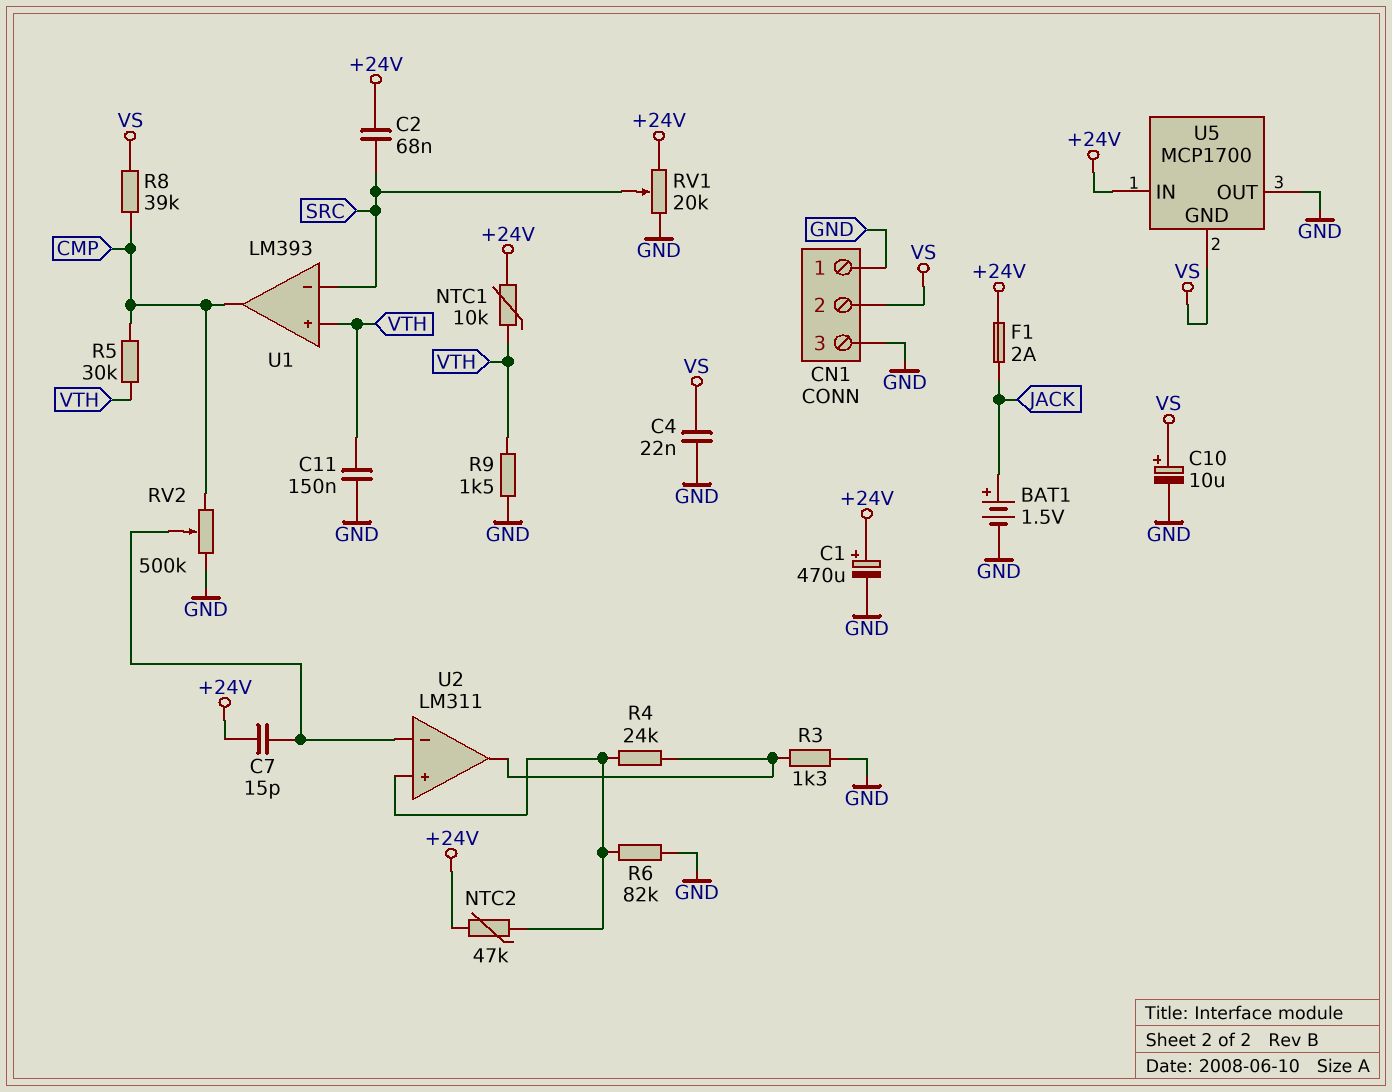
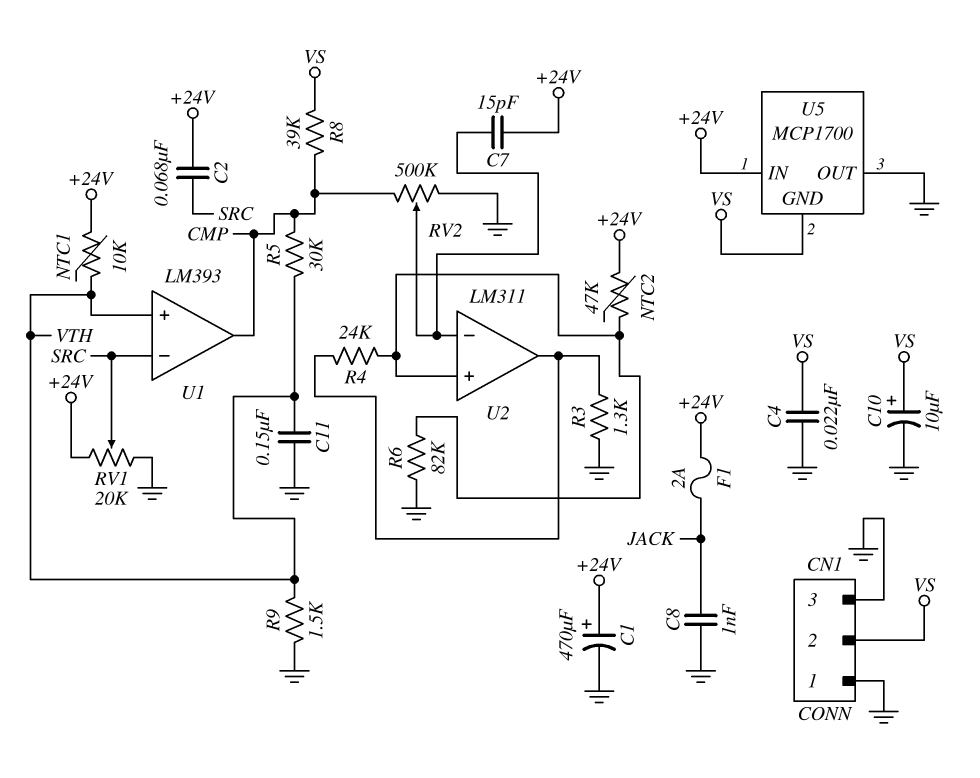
BAT1: 1.5V (plus JACK, minus GND) -> none
C8: none -> 1nF (GND, JACK)

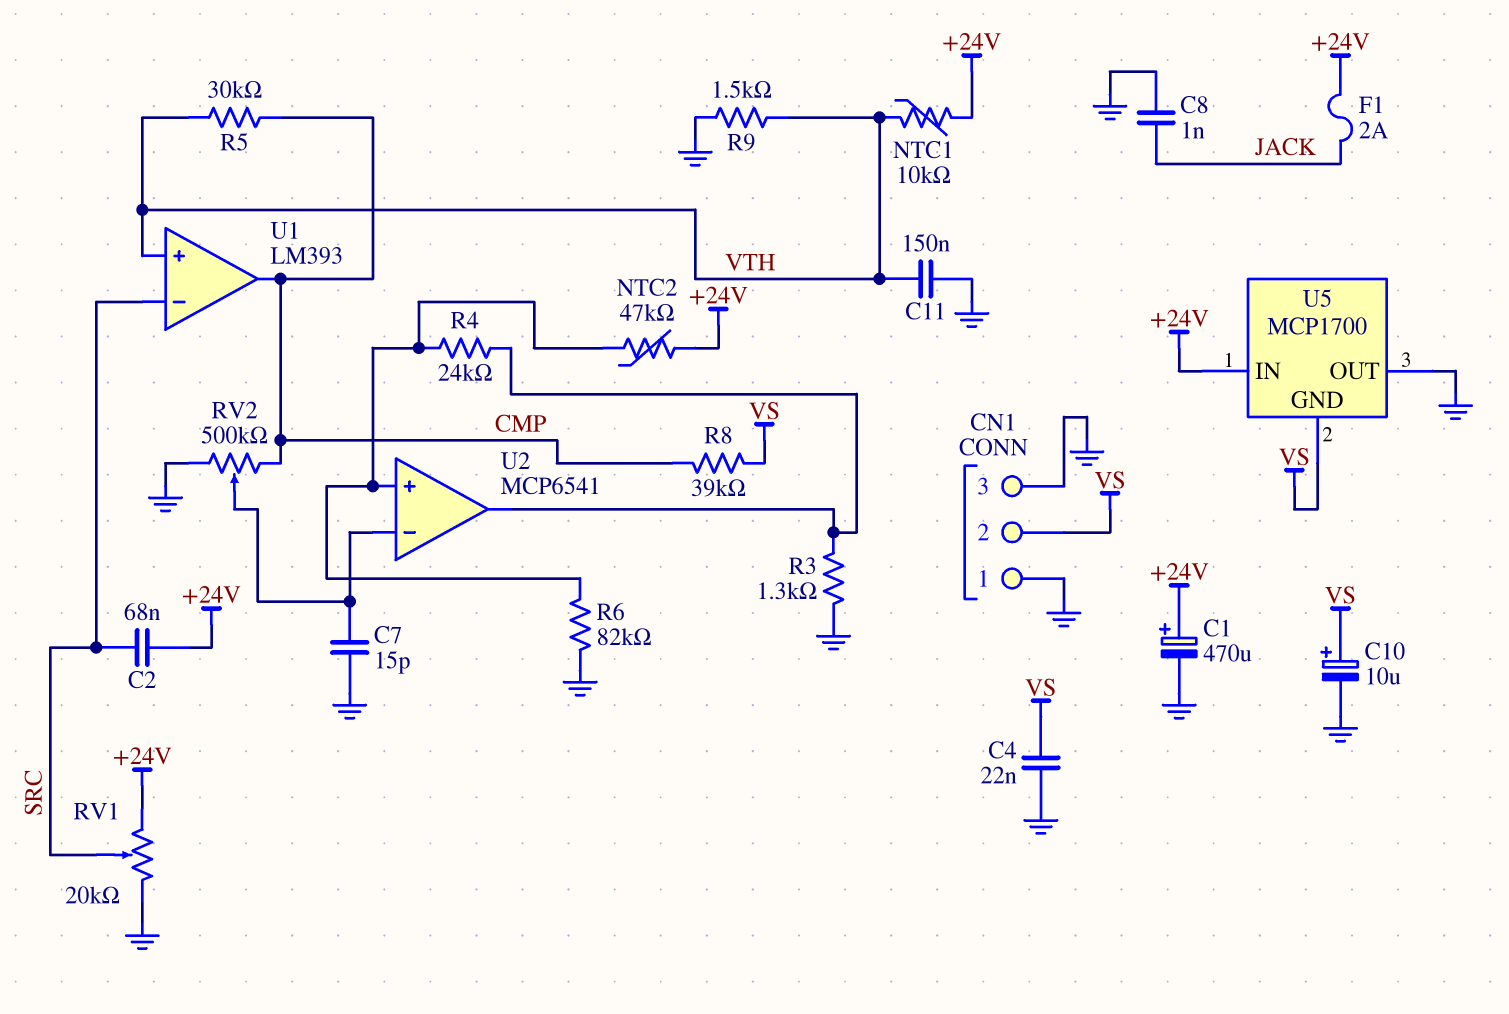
C7: 15pF (+24V, U2/in-) -> 15pF (GND, U2/in-)
U2: LM311 -> MCP6541

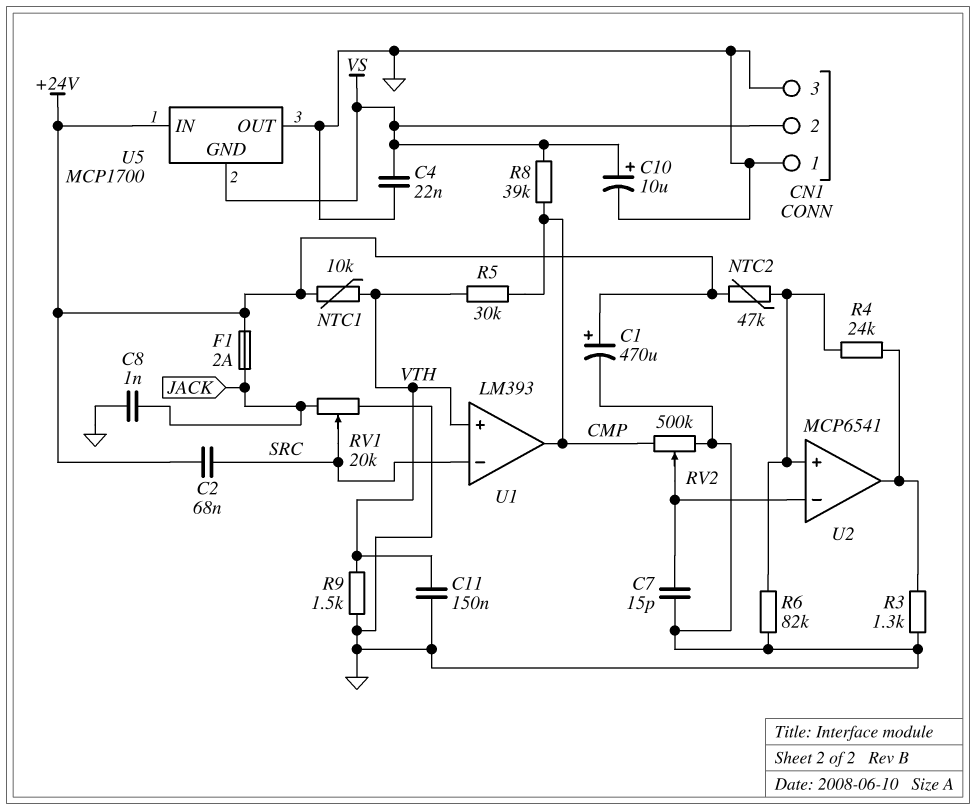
RV1: 20k (+24V, GND, wiper SRC) -> 20k (GND, JACK, wiper SRC)

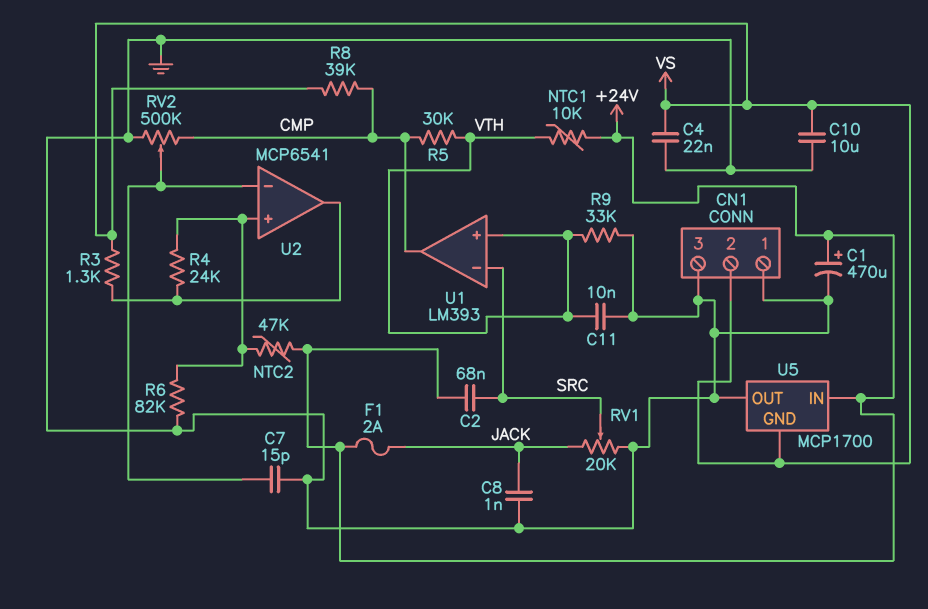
C10: 10uF (plus VS, minus GND) -> 10uF (GND, VS)
C11: 150nF (GND, VTH) -> 10nF (GND, VTH)
R3: 1.3k (GND, U2/out) -> 1.3k (U2/out, VS)
R9: 1.5k (GND, VTH) -> 33k (GND, VTH)

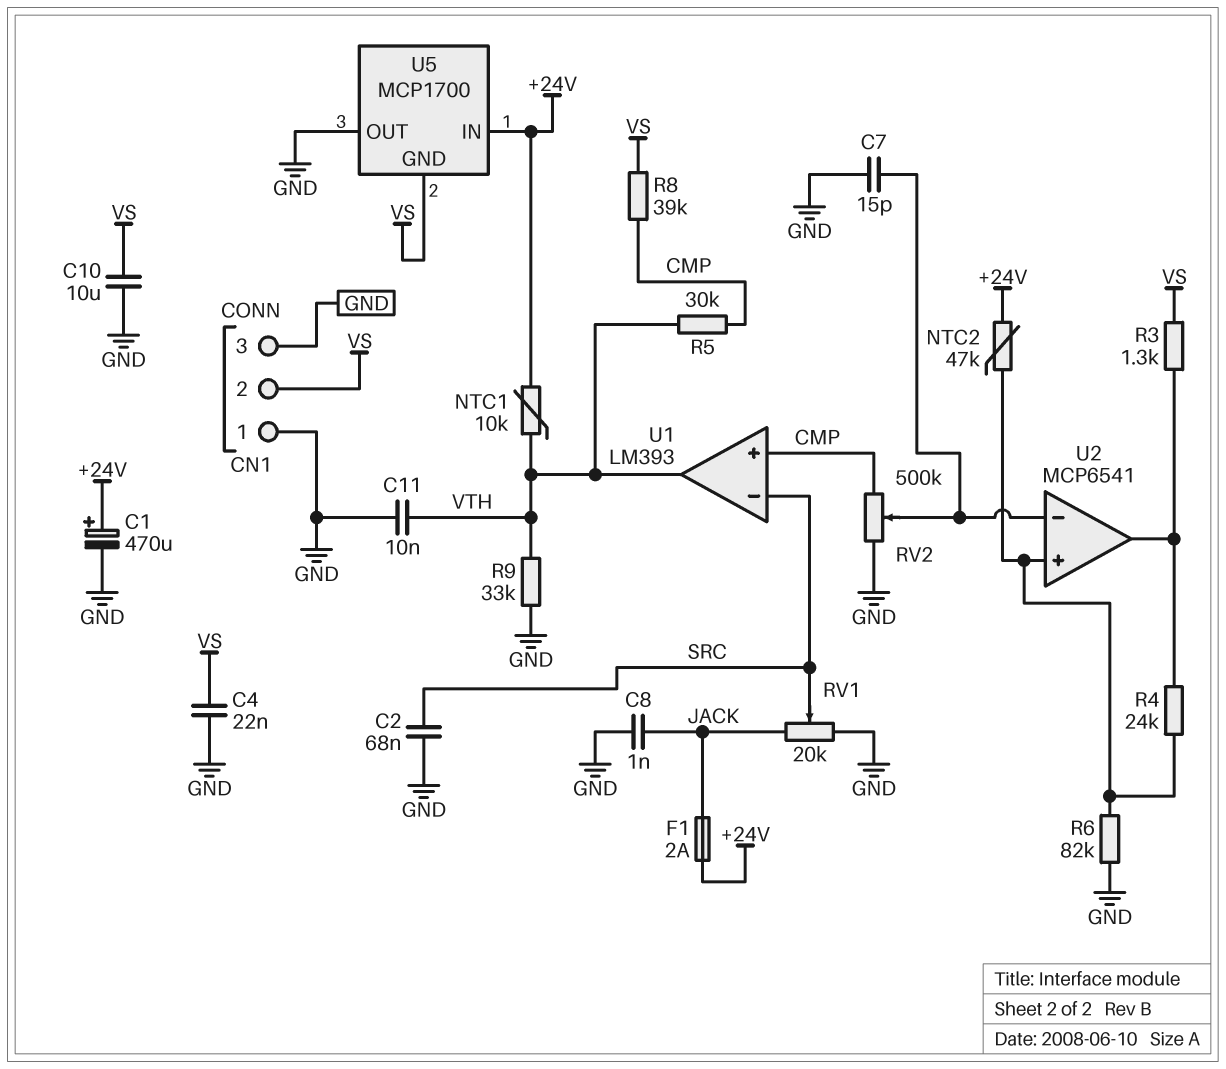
C2: 68nF (+24V, SRC) -> 68nF (GND, SRC)
U1 pin in+: VTH -> CMP
U1 pin out: CMP -> VTH

